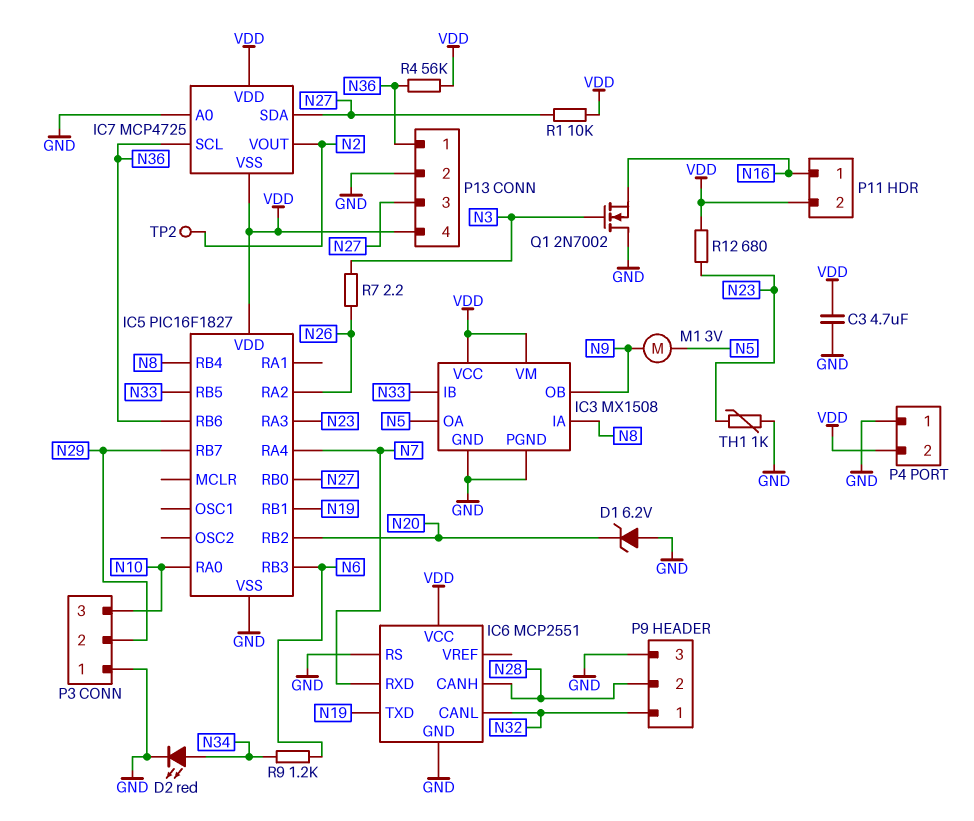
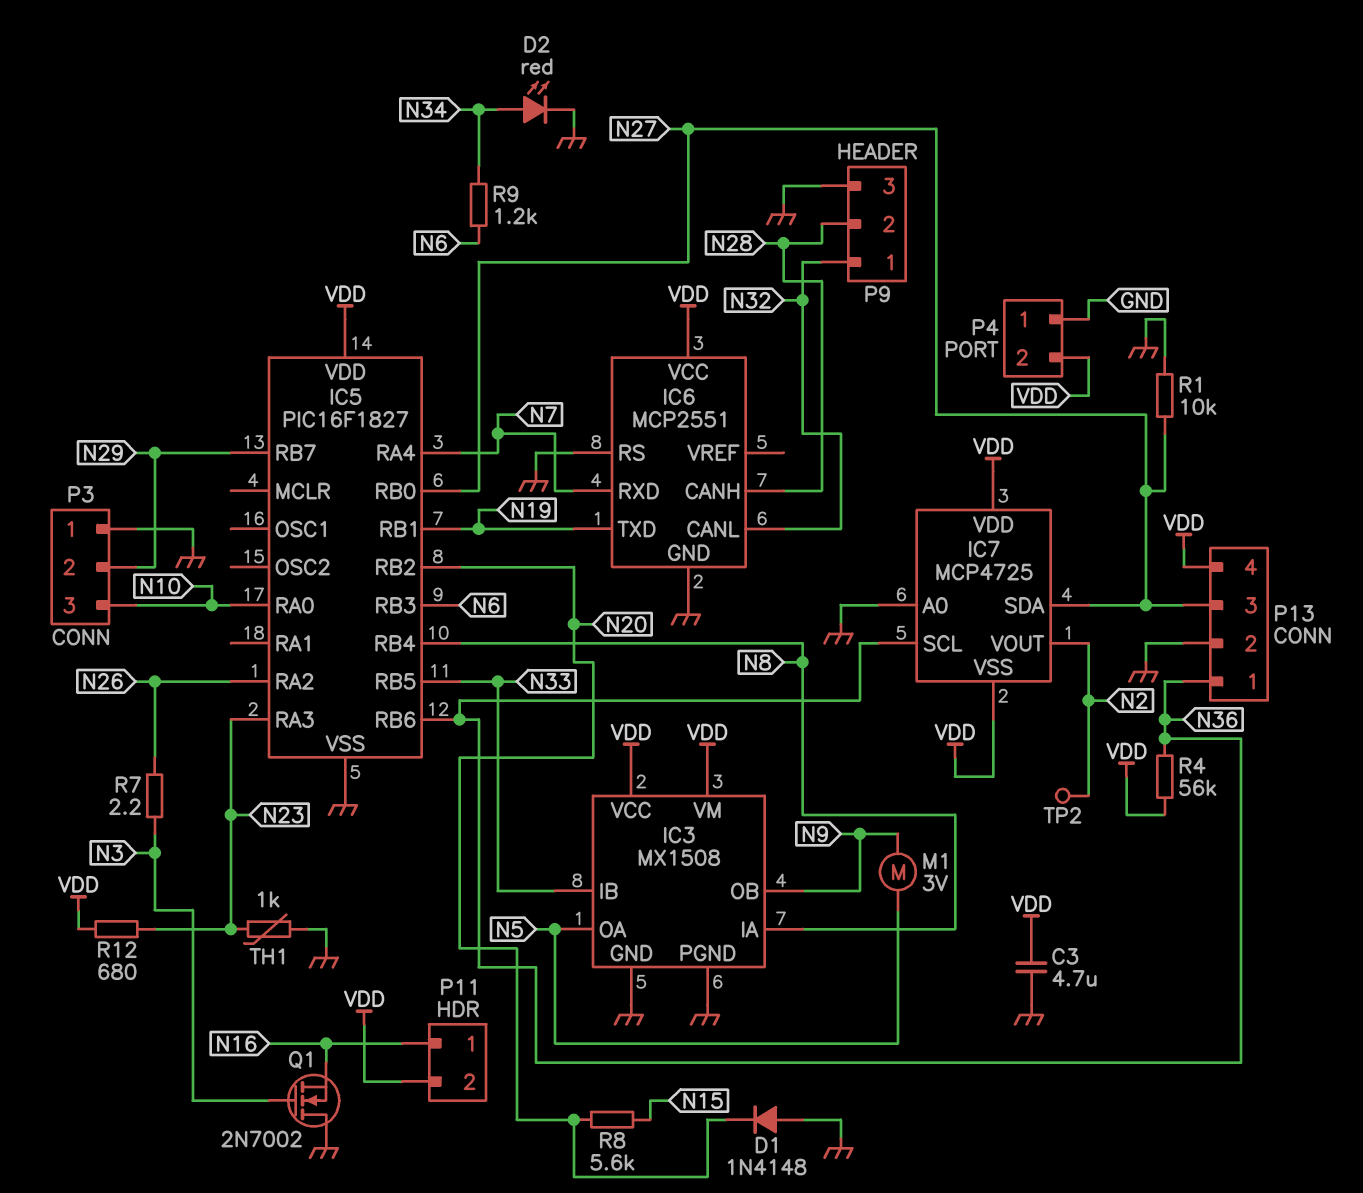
D1: zener 6.2V (A GND, K N20) -> diode 1N4148 (A GND, K N20)
R1: 10k (N27, VDD) -> 10k (GND, N27)
R8: none -> 5.6k (N15, N20)

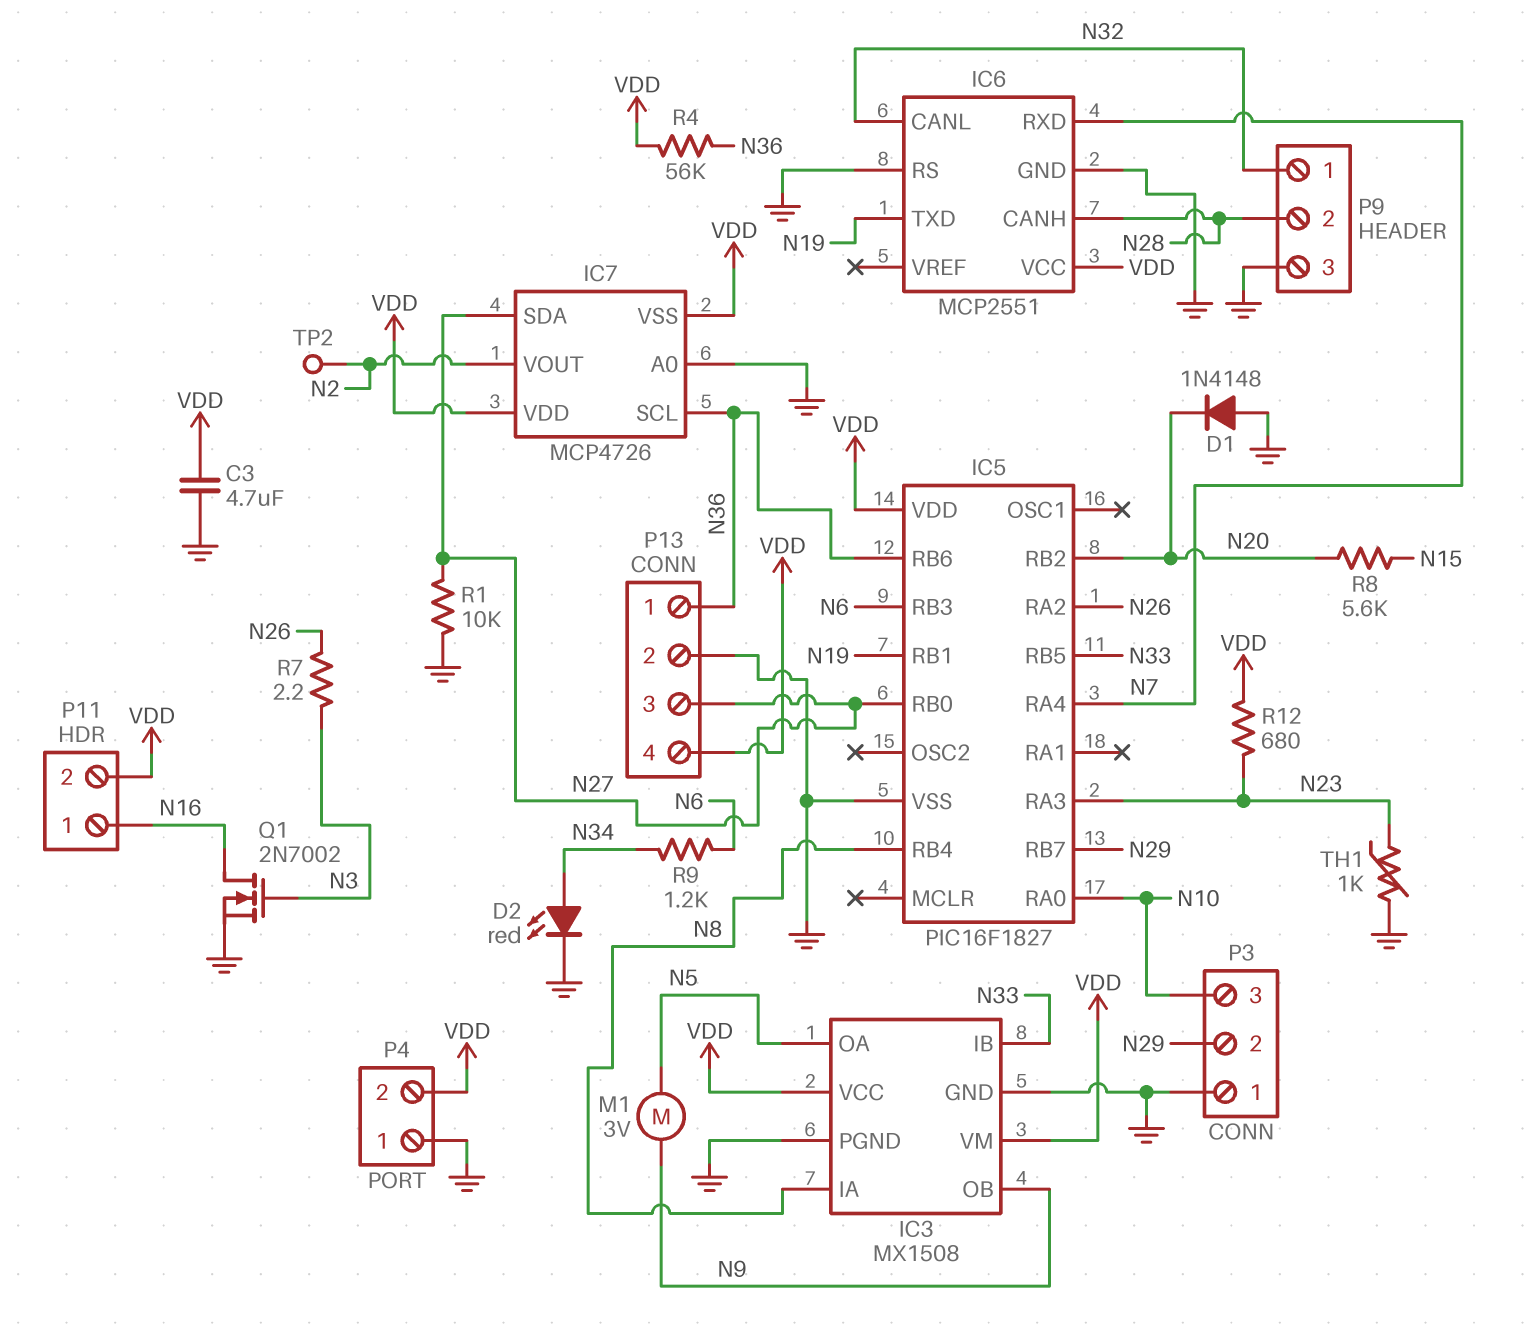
IC7: MCP4725 -> MCP4726
Q1: NMOS 2N7002 (G N3, D GND, S N16) -> NMOS 2N7002 (G N3, D N16, S GND)

